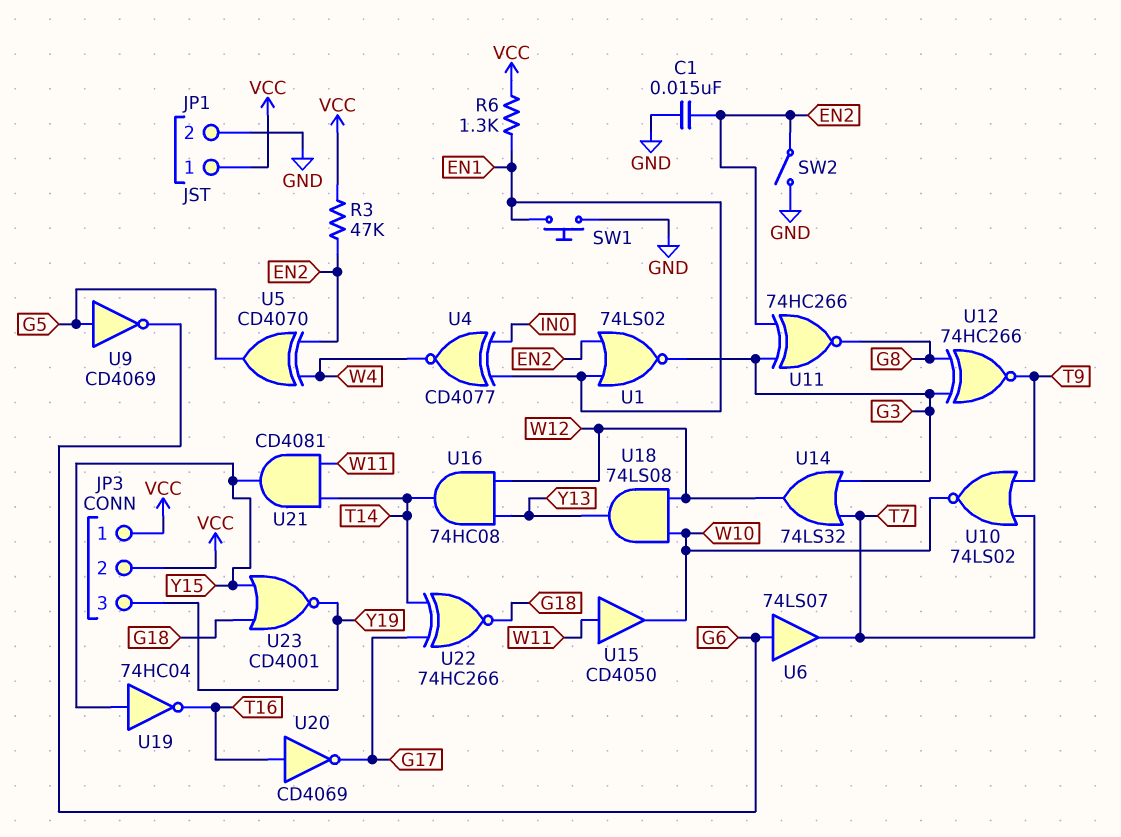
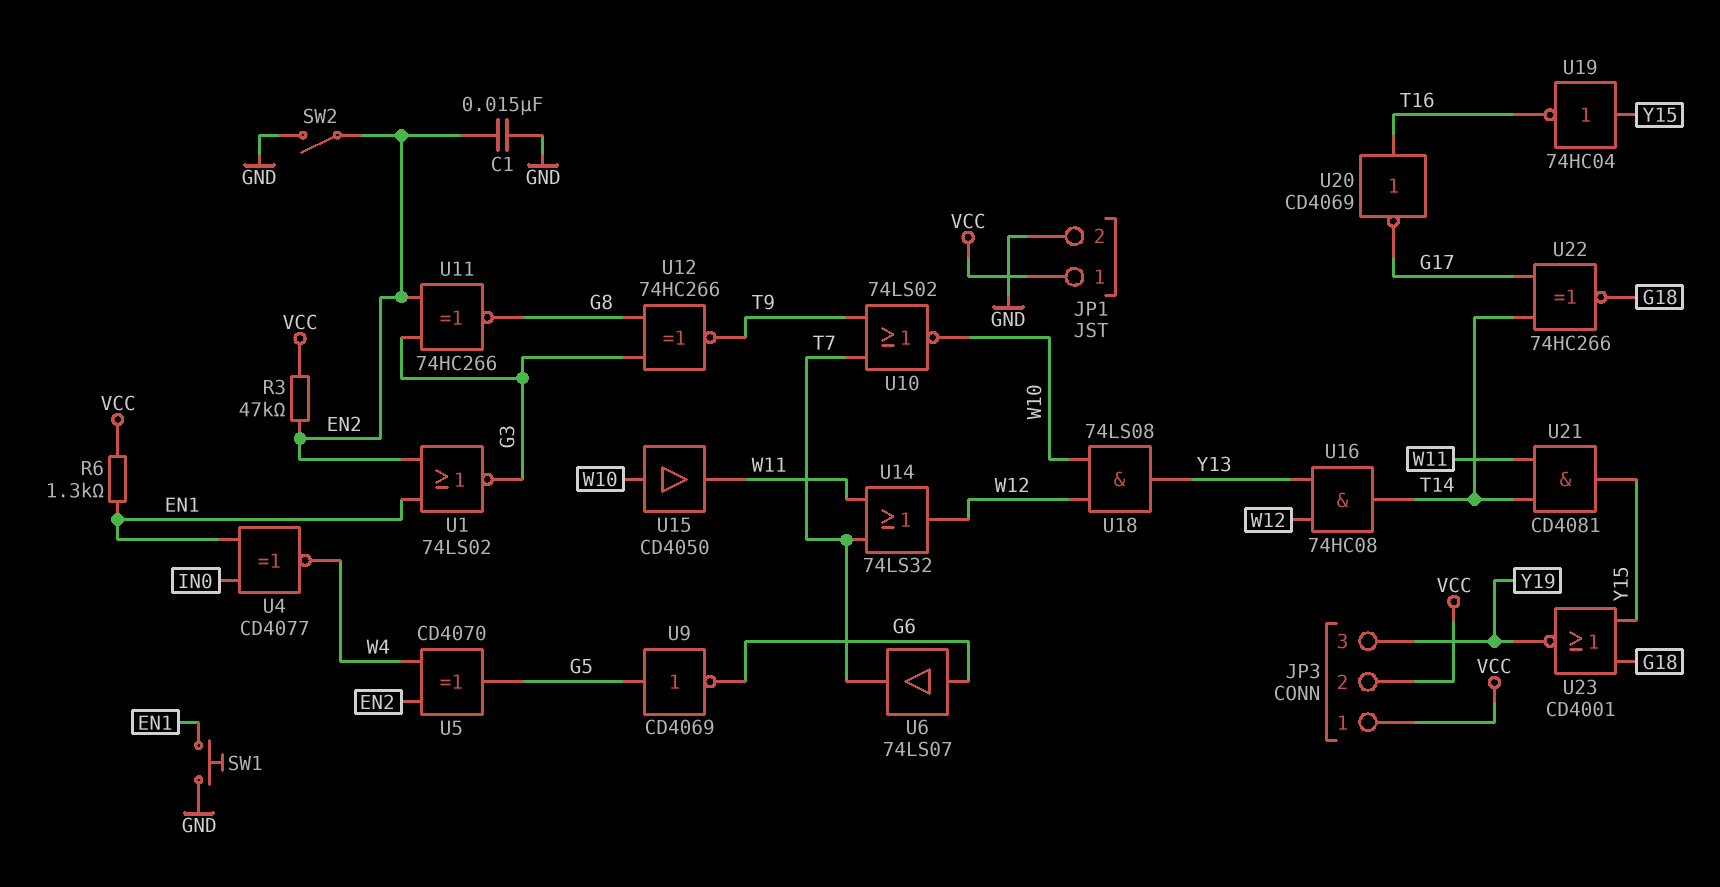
U14: OR 74LS32 (in G3, in T7, out W12) -> OR 74LS32 (in T7, in W11, out W12)
U15: buffer CD4050 (in W11, out W10) -> buffer CD4050 (in W10, out W11)

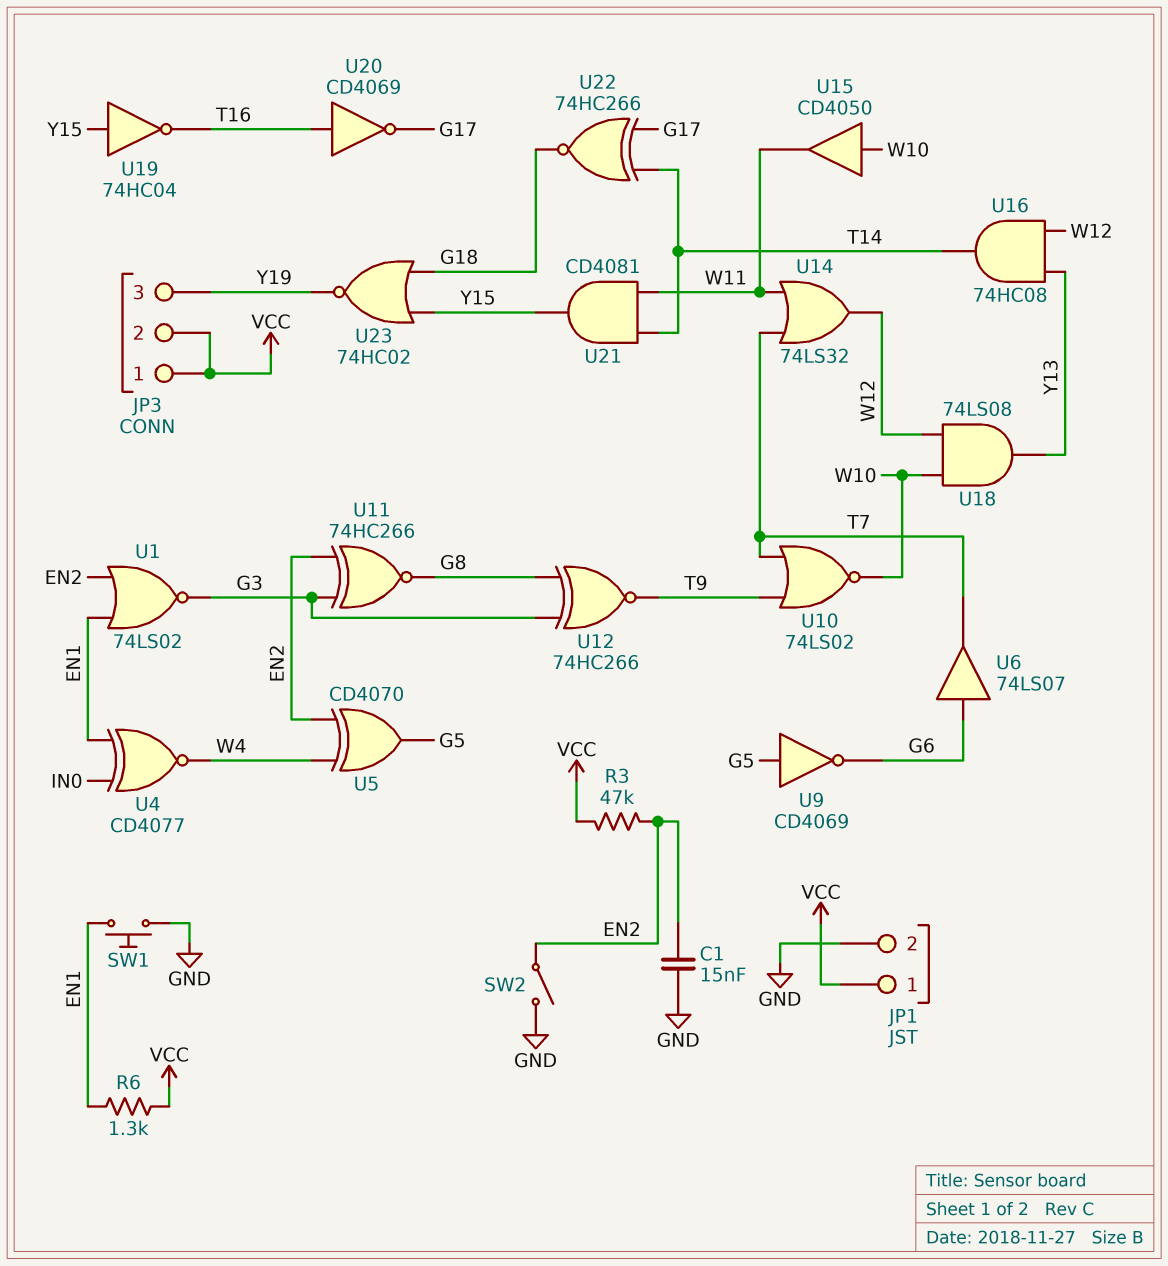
U23: NOR CD4001 (in G18, in Y15, out Y19) -> NOR 74HC02 (in G18, in Y15, out Y19)

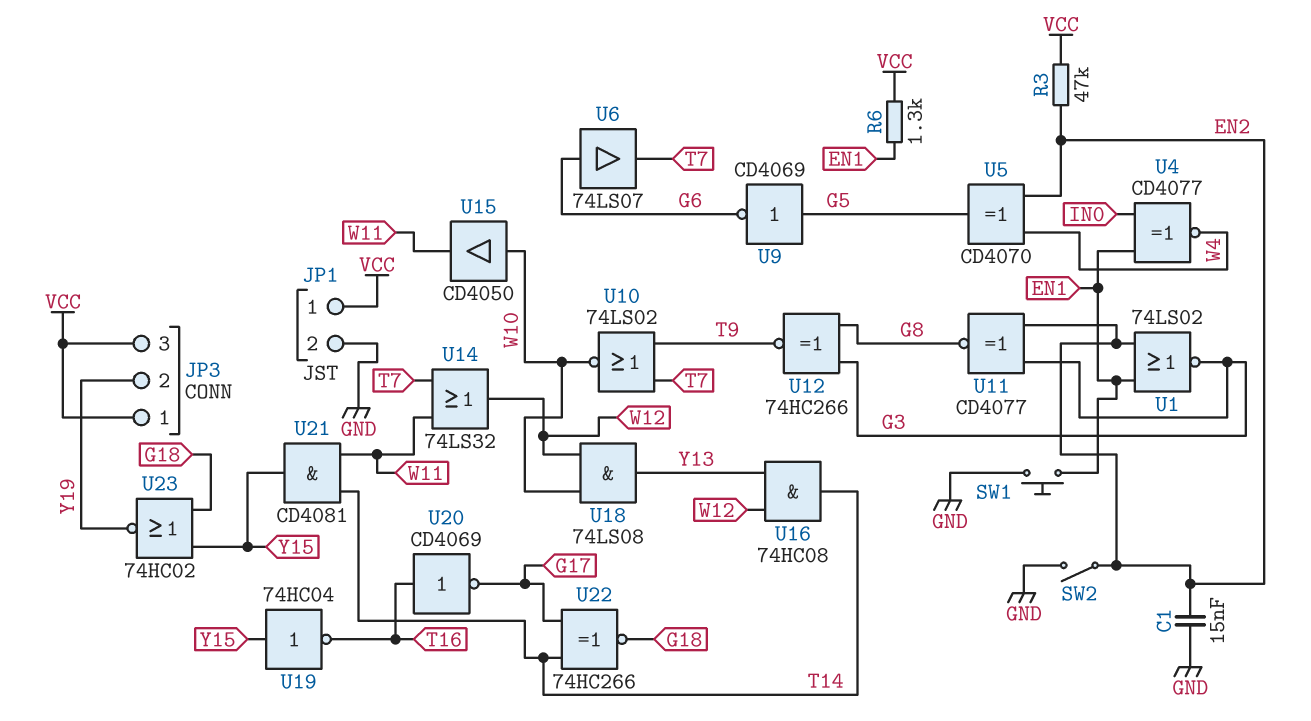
JP3 pin 2: VCC -> Y19
JP3 pin 3: Y19 -> VCC
U11: XNOR 74HC266 (in EN2, in G3, out G8) -> XNOR CD4077 (in EN2, in G3, out G8)

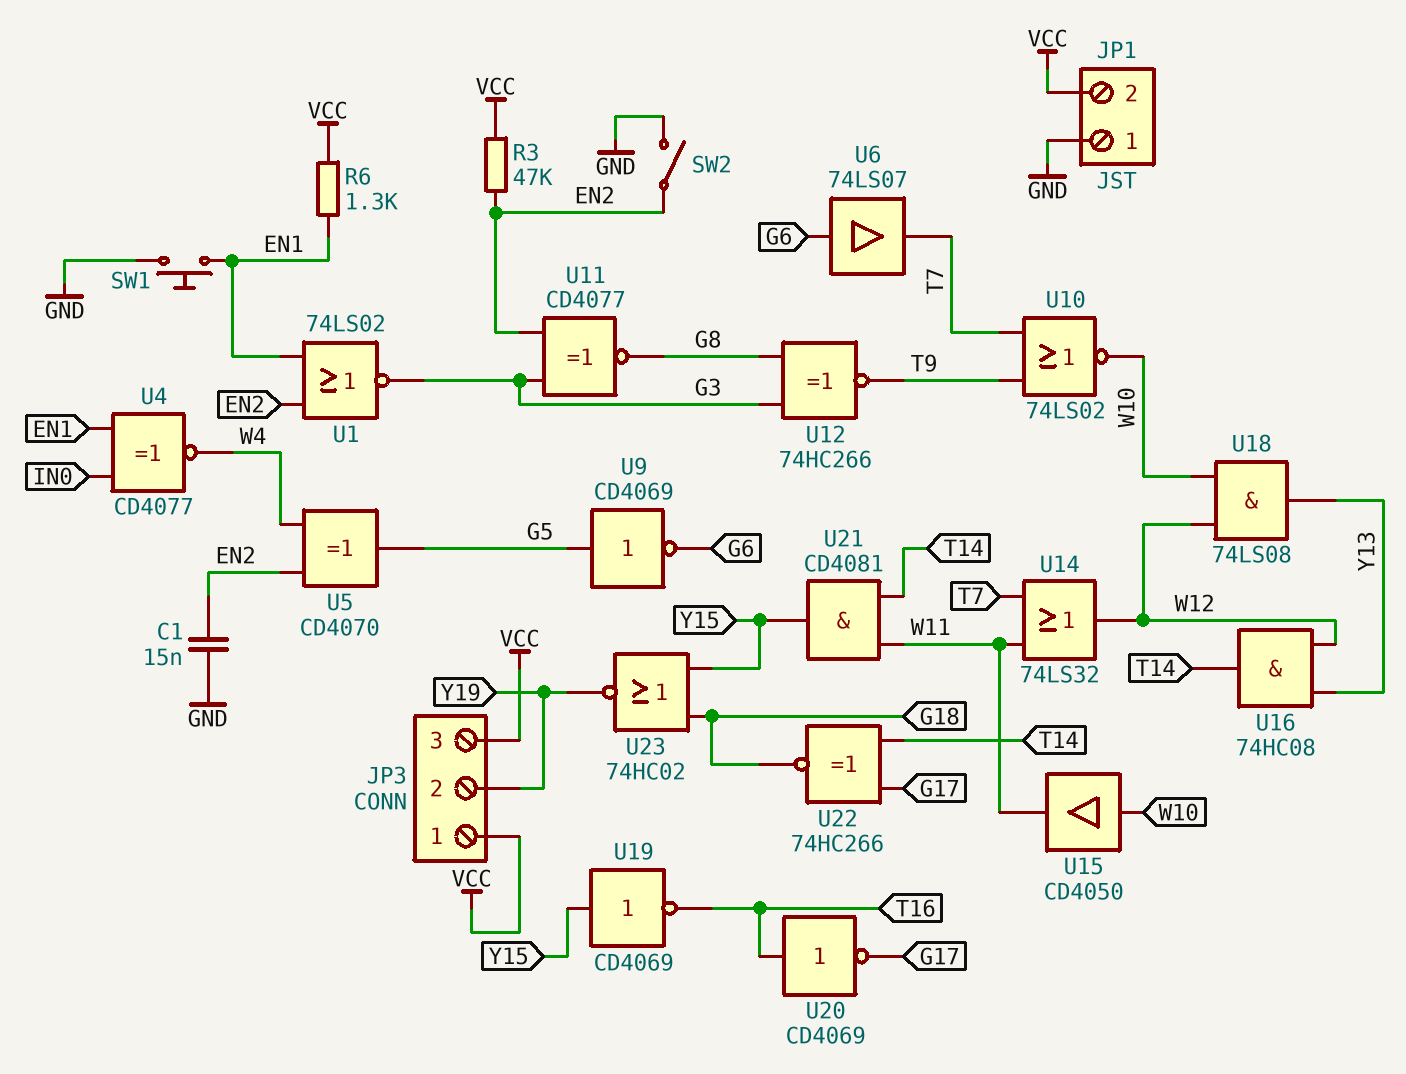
JP1 pin 1: VCC -> GND
JP1 pin 2: GND -> VCC
U19: NOT 74HC04 (in Y15, out T16) -> NOT CD4069 (in Y15, out T16)

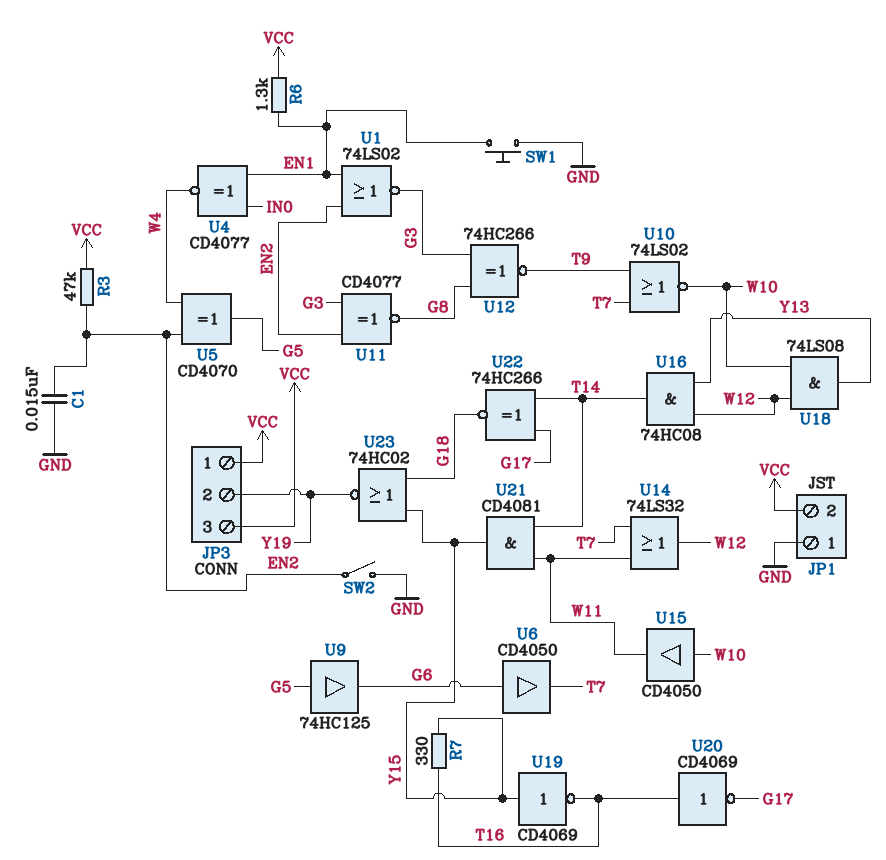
R7: none -> 330 (T16, Y15)
U6: buffer 74LS07 (in G6, out T7) -> buffer CD4050 (in G6, out T7)
U9: NOT CD4069 (in G5, out G6) -> buffer 74HC125 (in G5, out G6)

